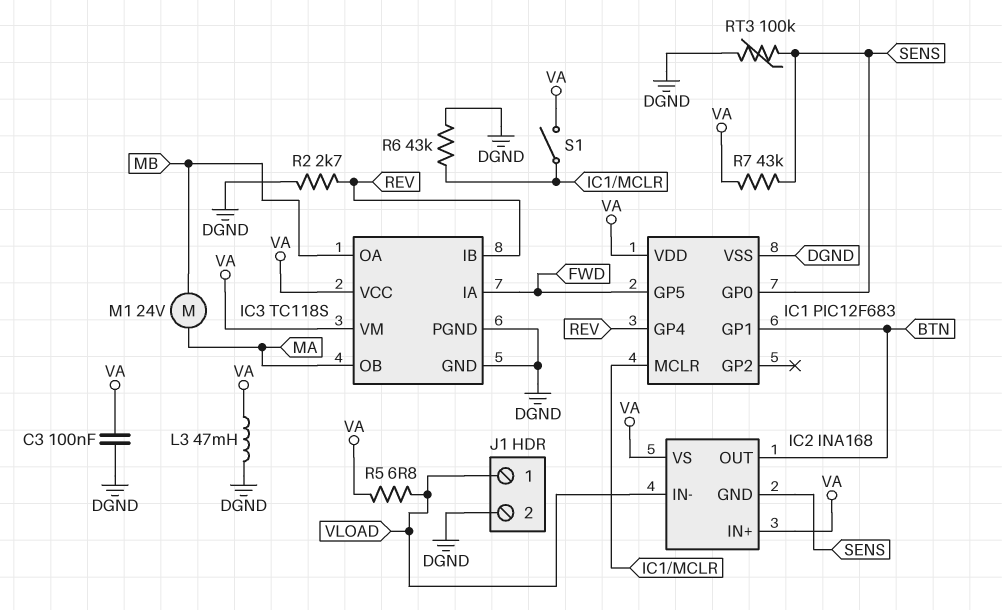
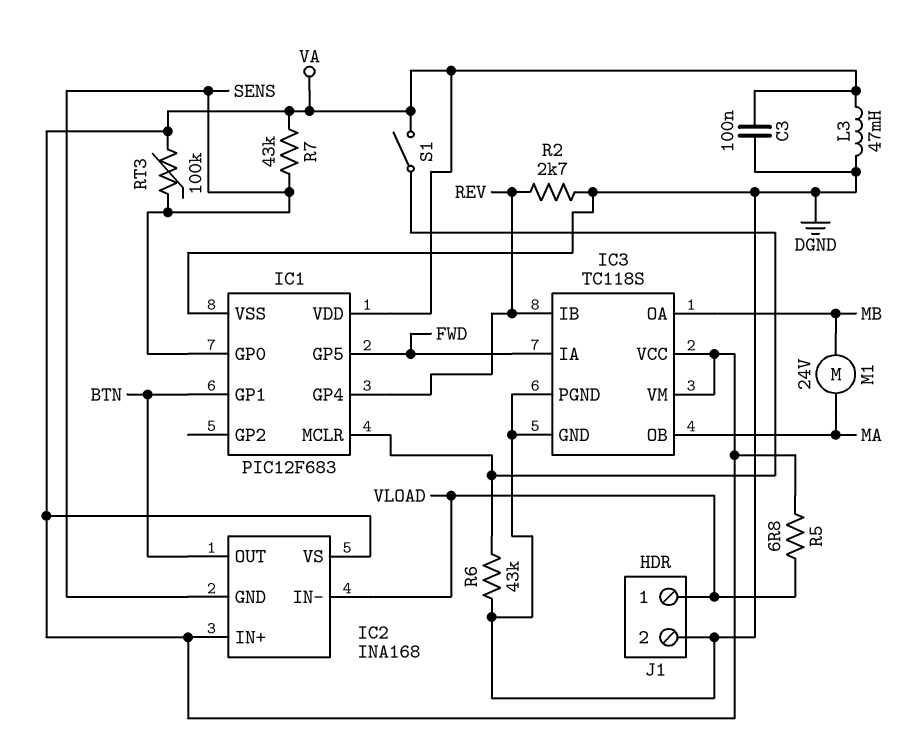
RT3: 100k (DGND, SENS) -> 100k (SENS, VA)

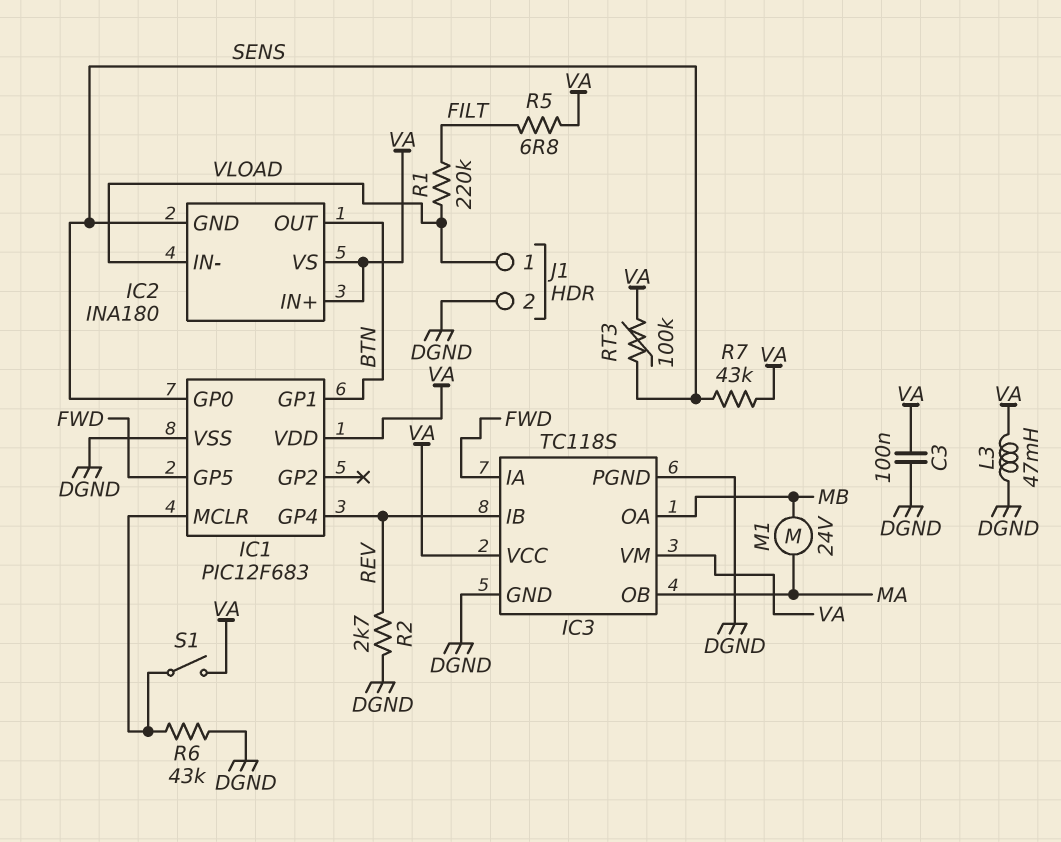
IC2: INA168 -> INA180
R1: none -> 220k (FILT, VLOAD)
R5: 6.8 (VA, VLOAD) -> 6.8 (FILT, VA)

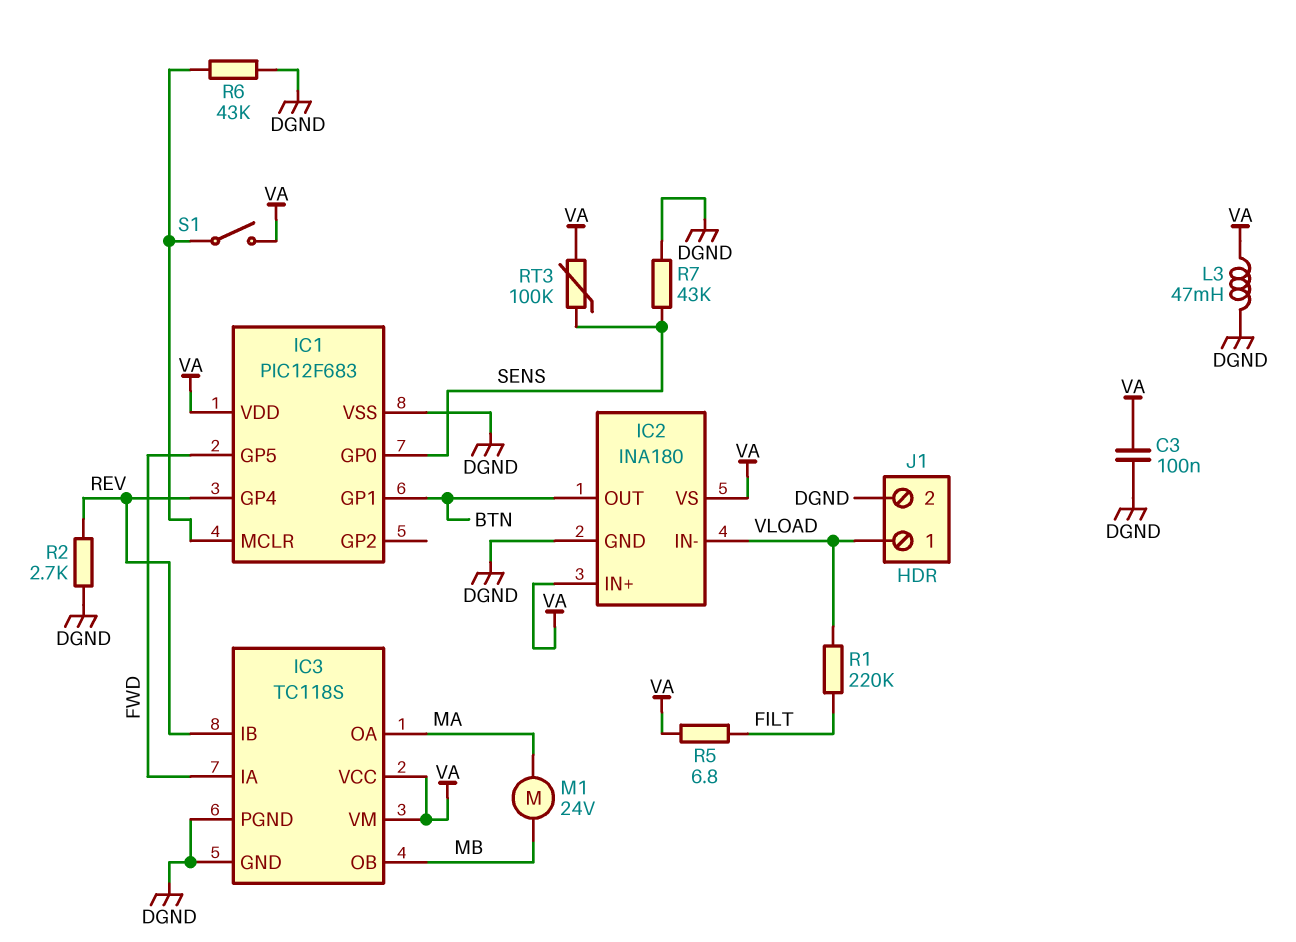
IC2 pin GND: SENS -> DGND
IC3 pin OA: MB -> MA
IC3 pin OB: MA -> MB
R7: 43k (SENS, VA) -> 43k (DGND, SENS)

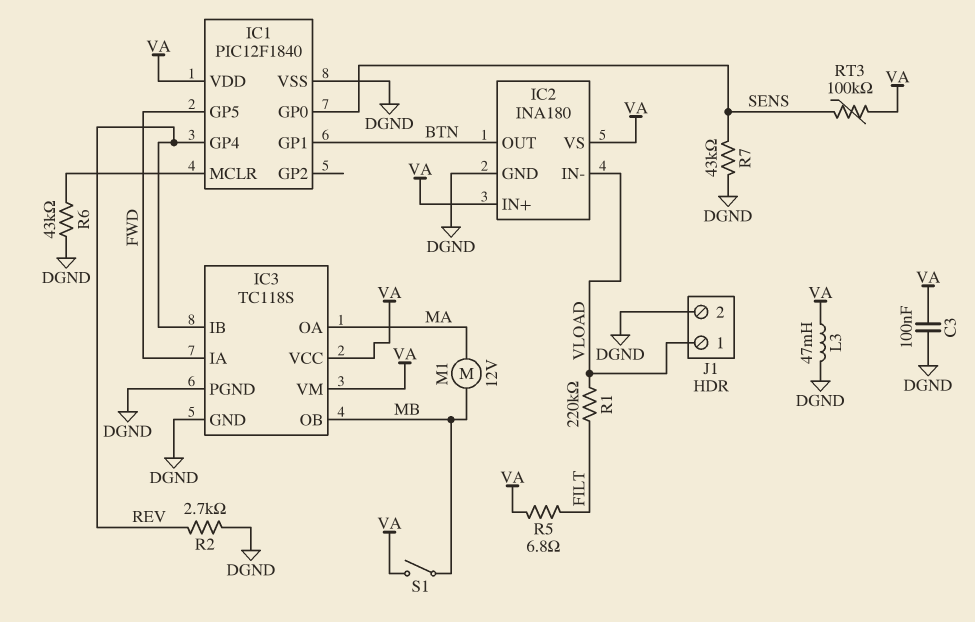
IC1: PIC12F683 -> PIC12F1840
M1: motor 24V (MA, MB) -> motor 12V (MA, MB)
S1: switch (IC1/MCLR, VA) -> switch (MB, VA)

